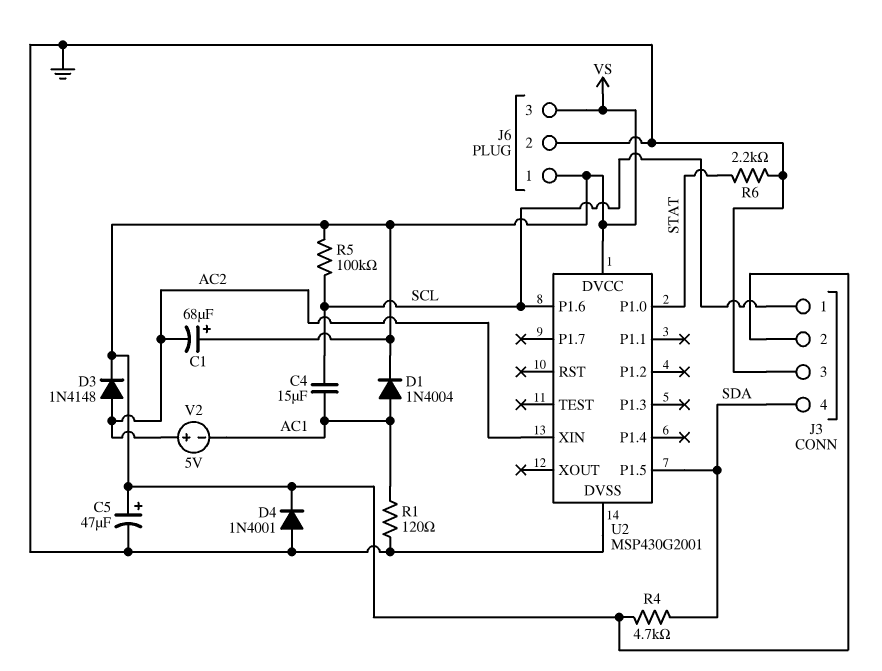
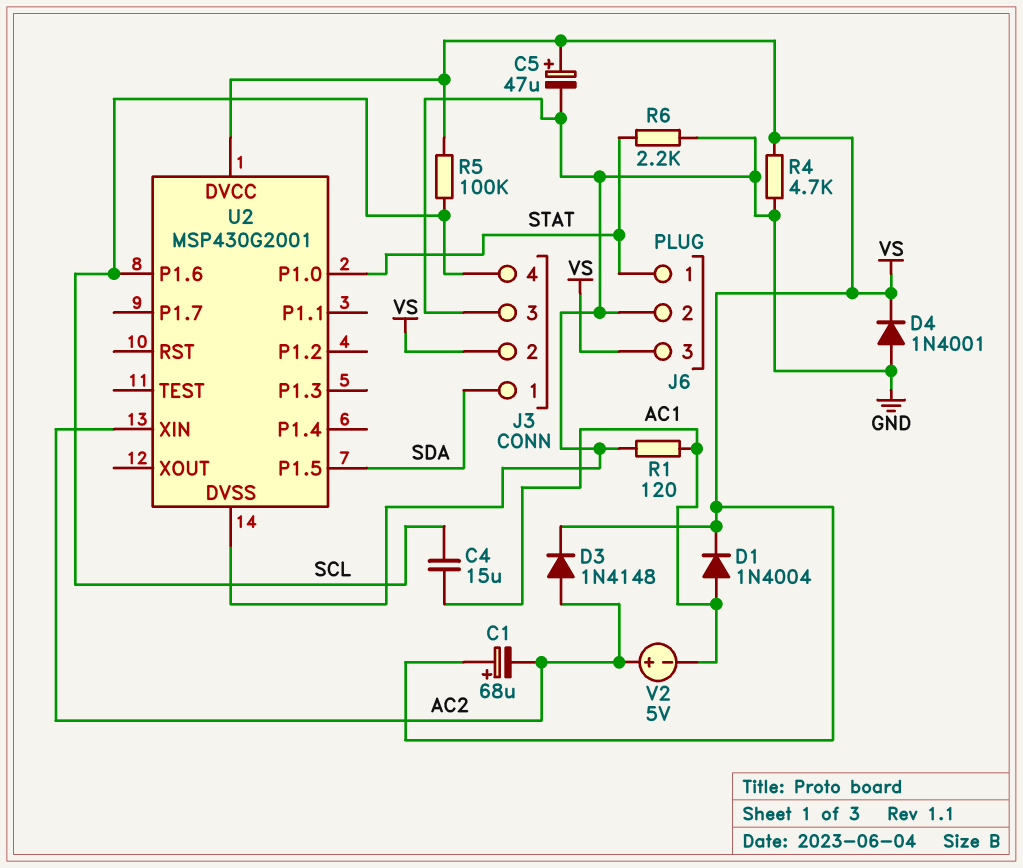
J3 pin 1: SCL -> SDA
J3 pin 4: SDA -> SCL
J6 pin 1: VS -> STAT
R4: 4.7k (SDA, VS) -> 4.7k (GND, VS)

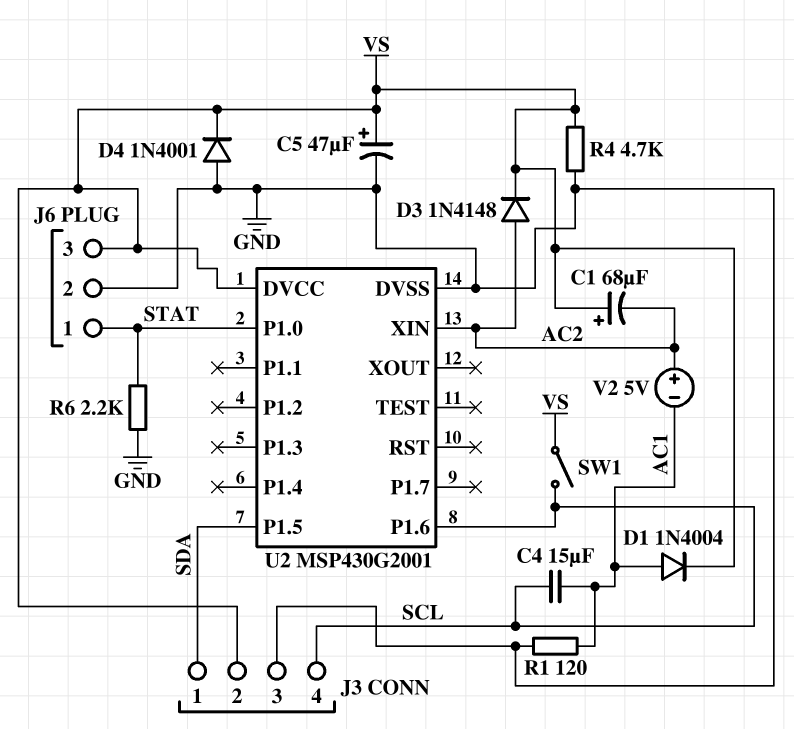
R5: 100k (SCL, VS) -> none
SW1: none -> switch (SCL, VS)

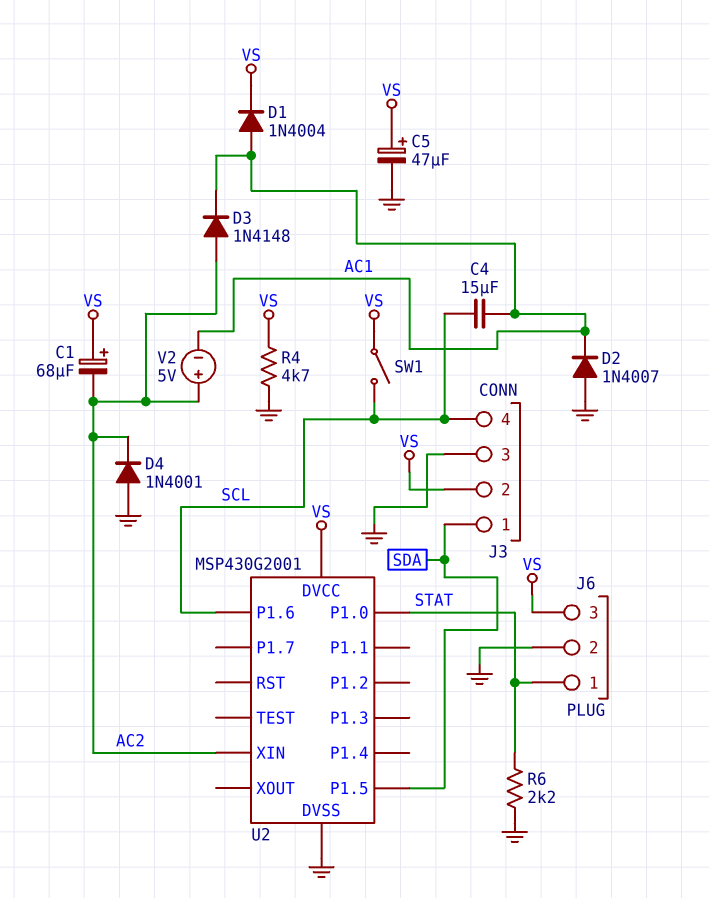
D2: none -> diode 1N4007 (A GND, K AC1)
D3: diode 1N4148 (A AC2, K VS) -> diode 1N4148 (A AC2, K AC1)
D4: diode 1N4001 (A GND, K VS) -> diode 1N4001 (A GND, K AC2)
R1: 120 (AC1, GND) -> none

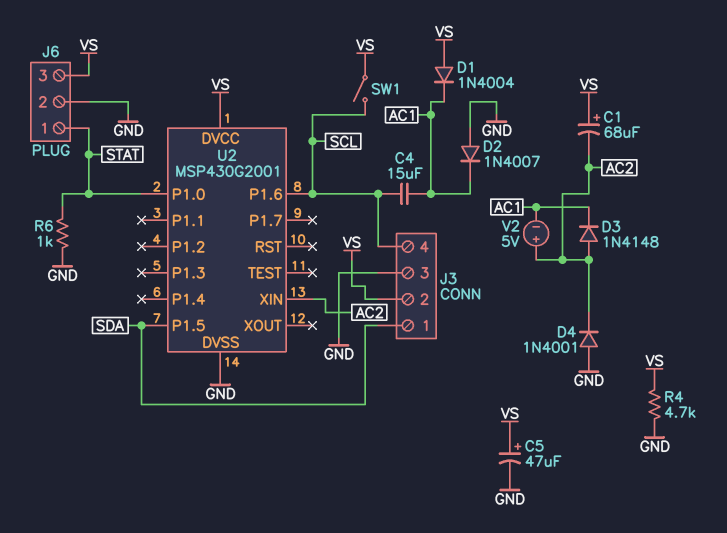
D1: diode 1N4004 (A AC1, K VS) -> diode 1N4004 (A VS, K AC1)
R6: 2.2k (GND, STAT) -> 1k (GND, STAT)

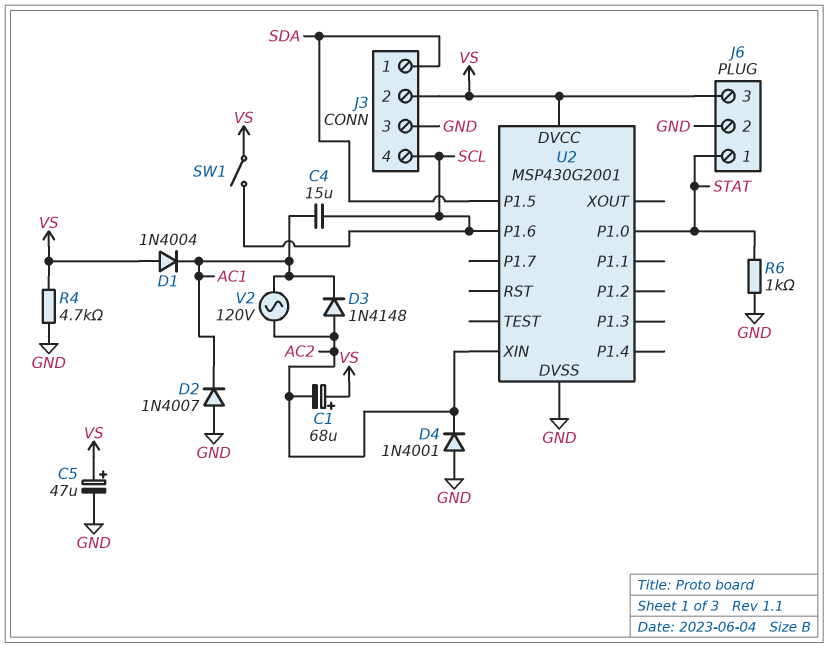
V2: 5V (plus AC2, minus AC1) -> AC 120V (AC1, AC2)

